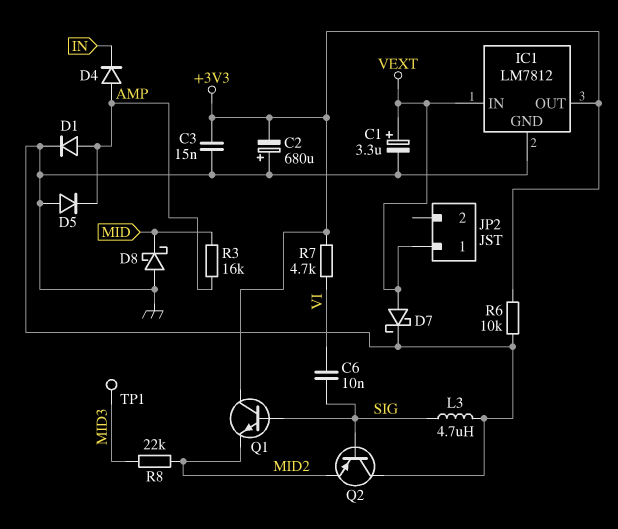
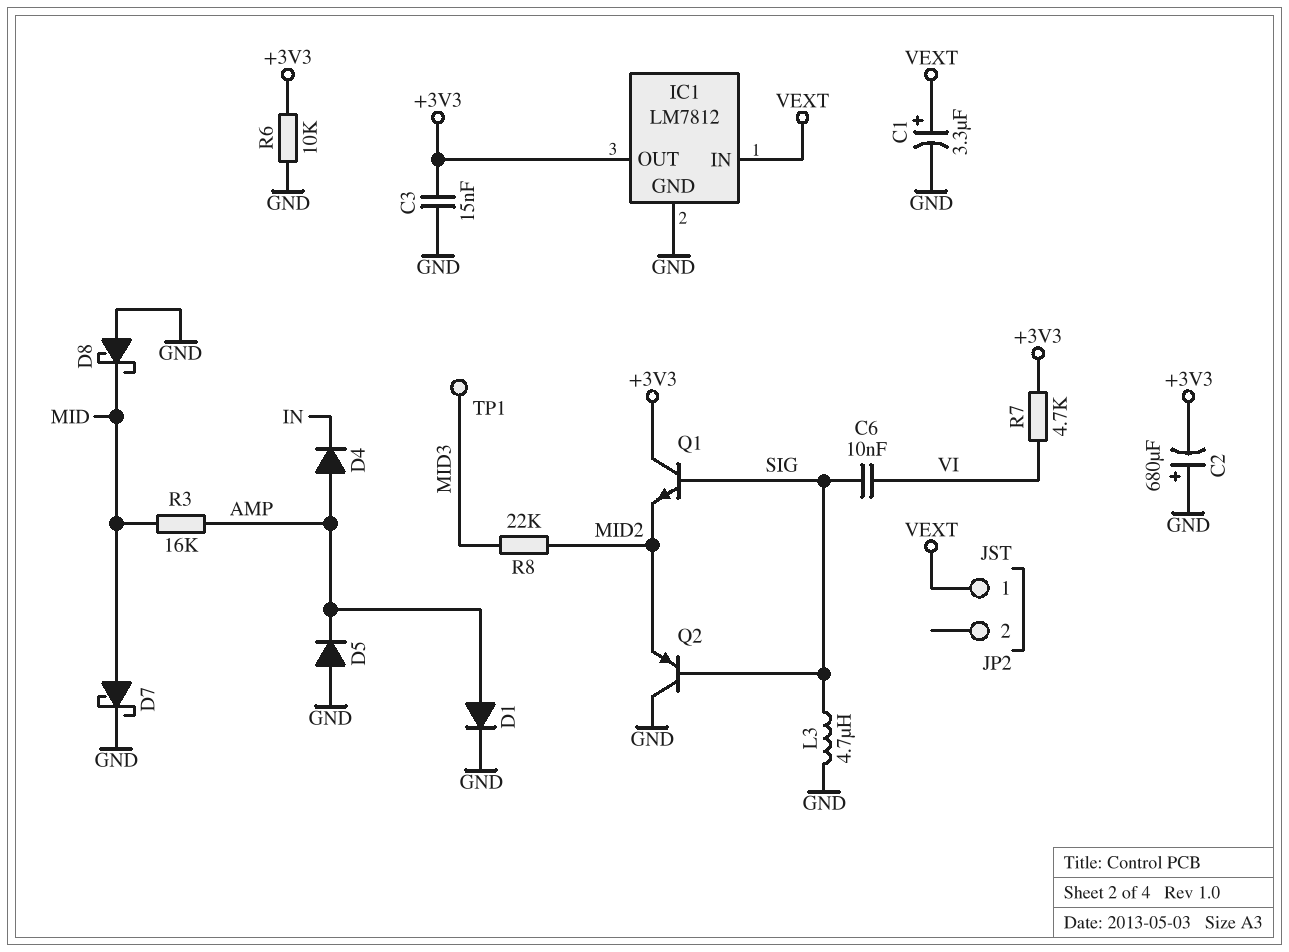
D7: schottky (A VEXT, K GND) -> schottky (A MID, K GND)

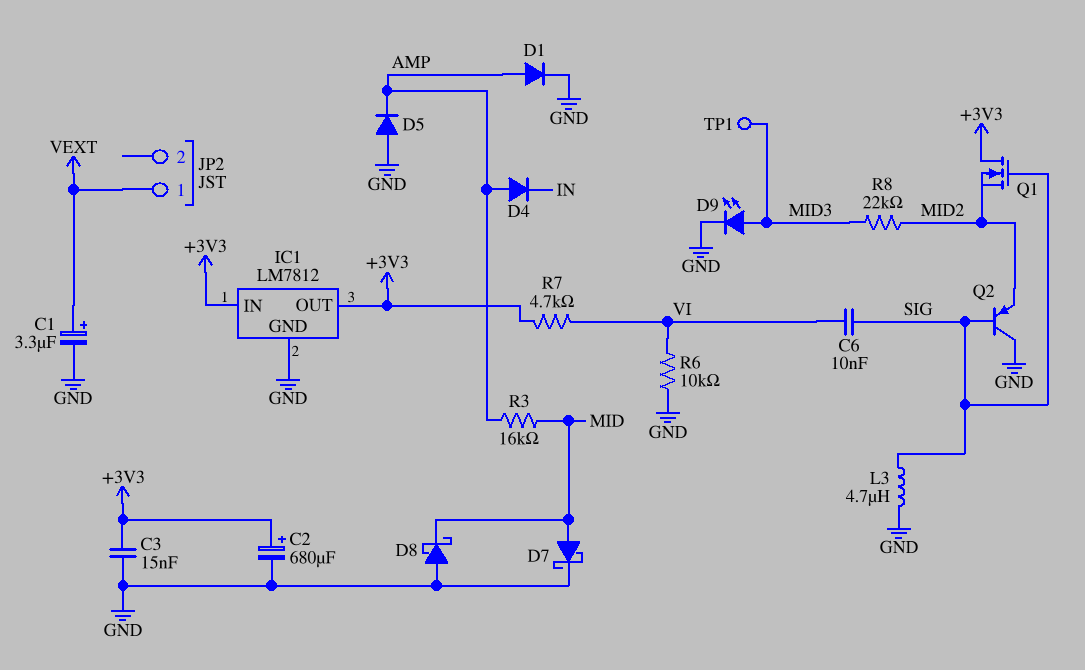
C2: 680uF (plus GND, minus +3V3) -> 680uF (plus +3V3, minus GND)
D9: none -> LED (A MID3, K GND)
IC1 pin IN: VEXT -> +3V3
Q1: NPN (B SIG, C +3V3, E MID2) -> NMOS (G SIG, D +3V3, S MID2)
R6: 10k (+3V3, GND) -> 10k (GND, VI)

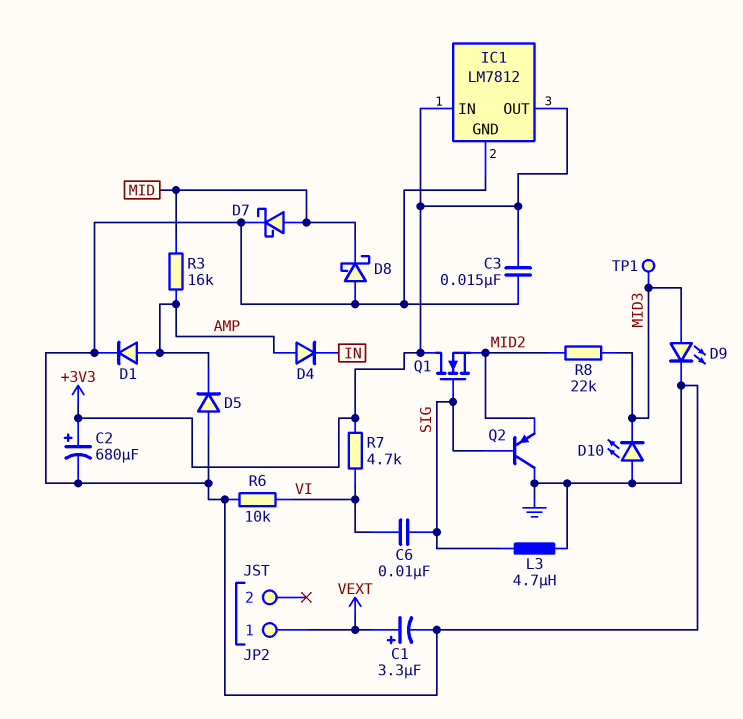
D10: none -> LED (A GND, K MID3)

